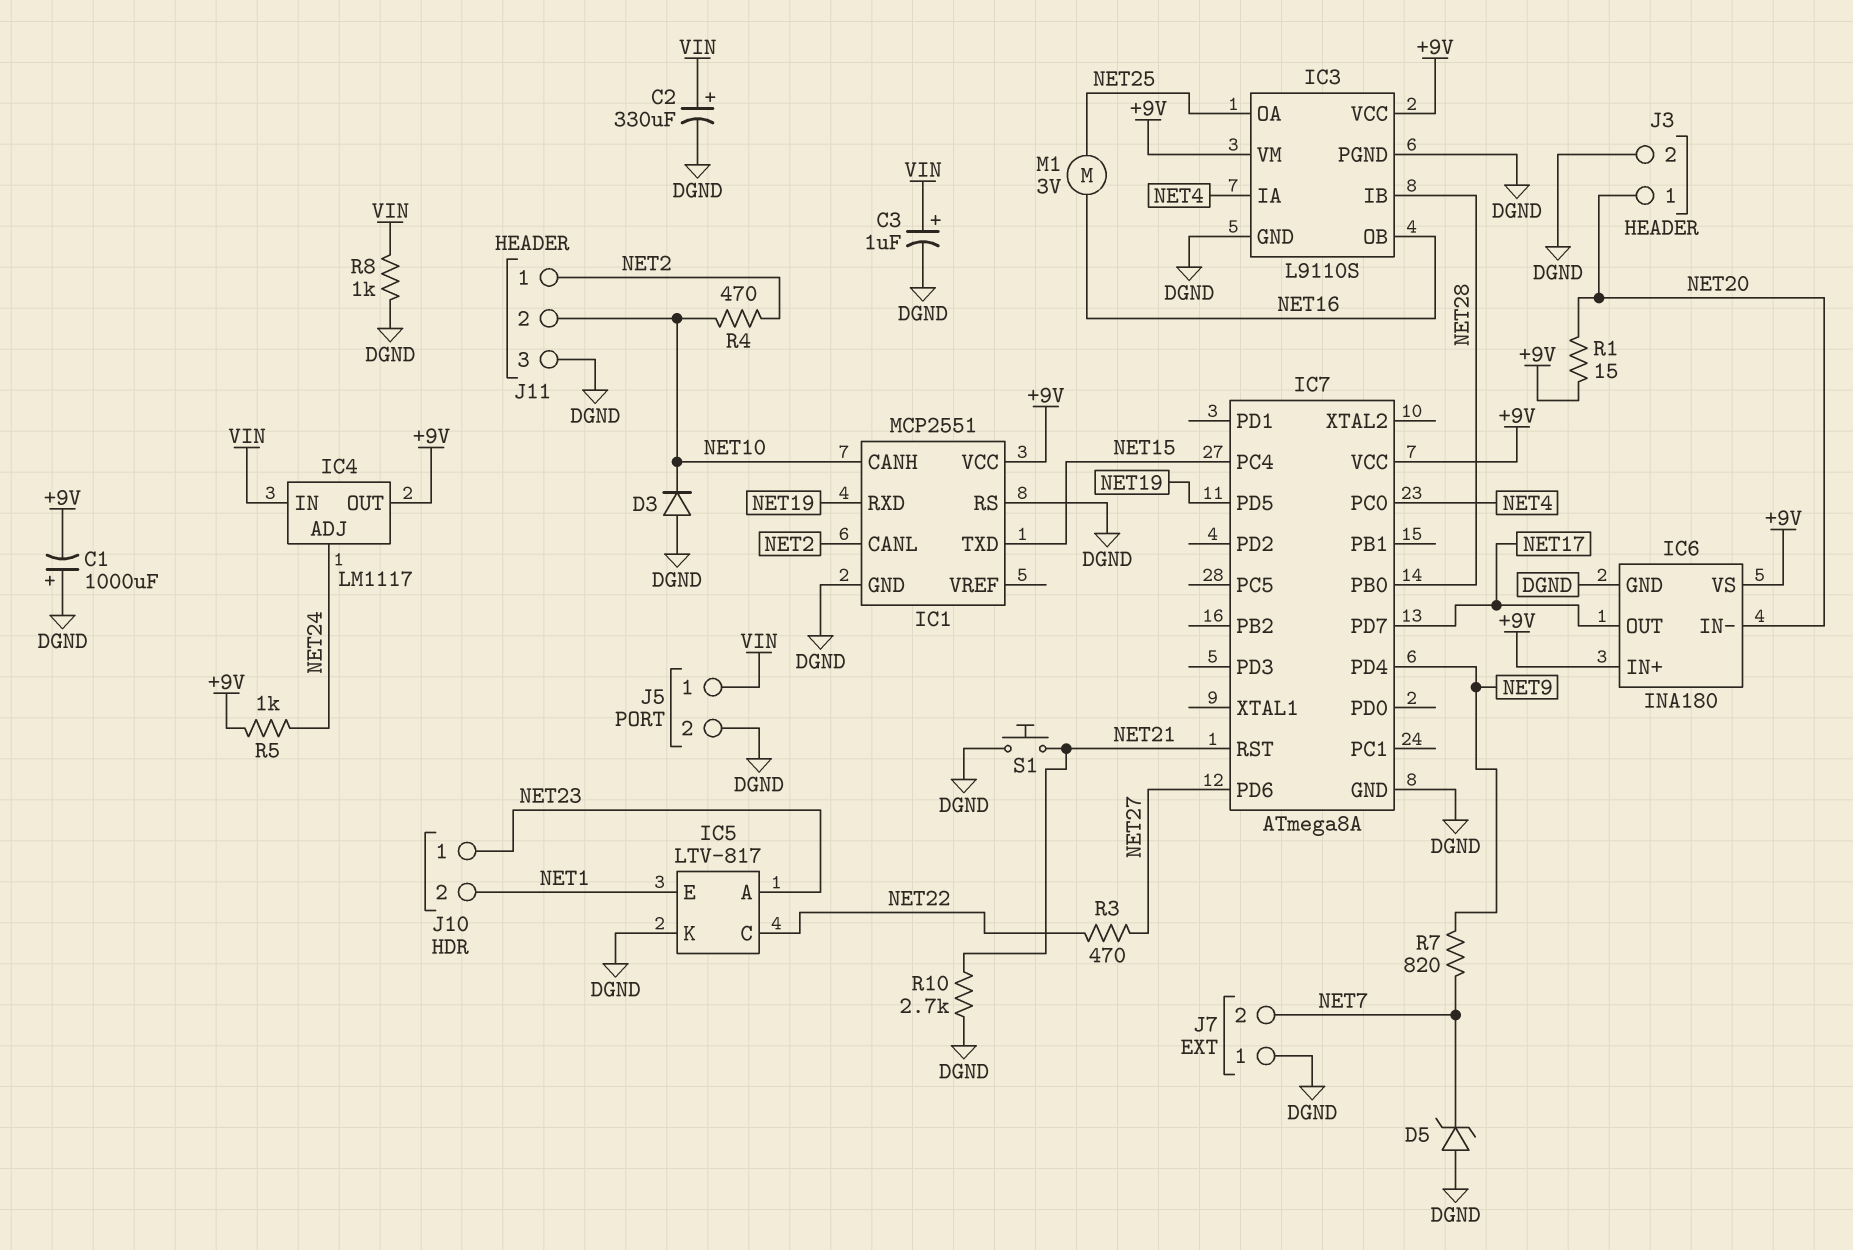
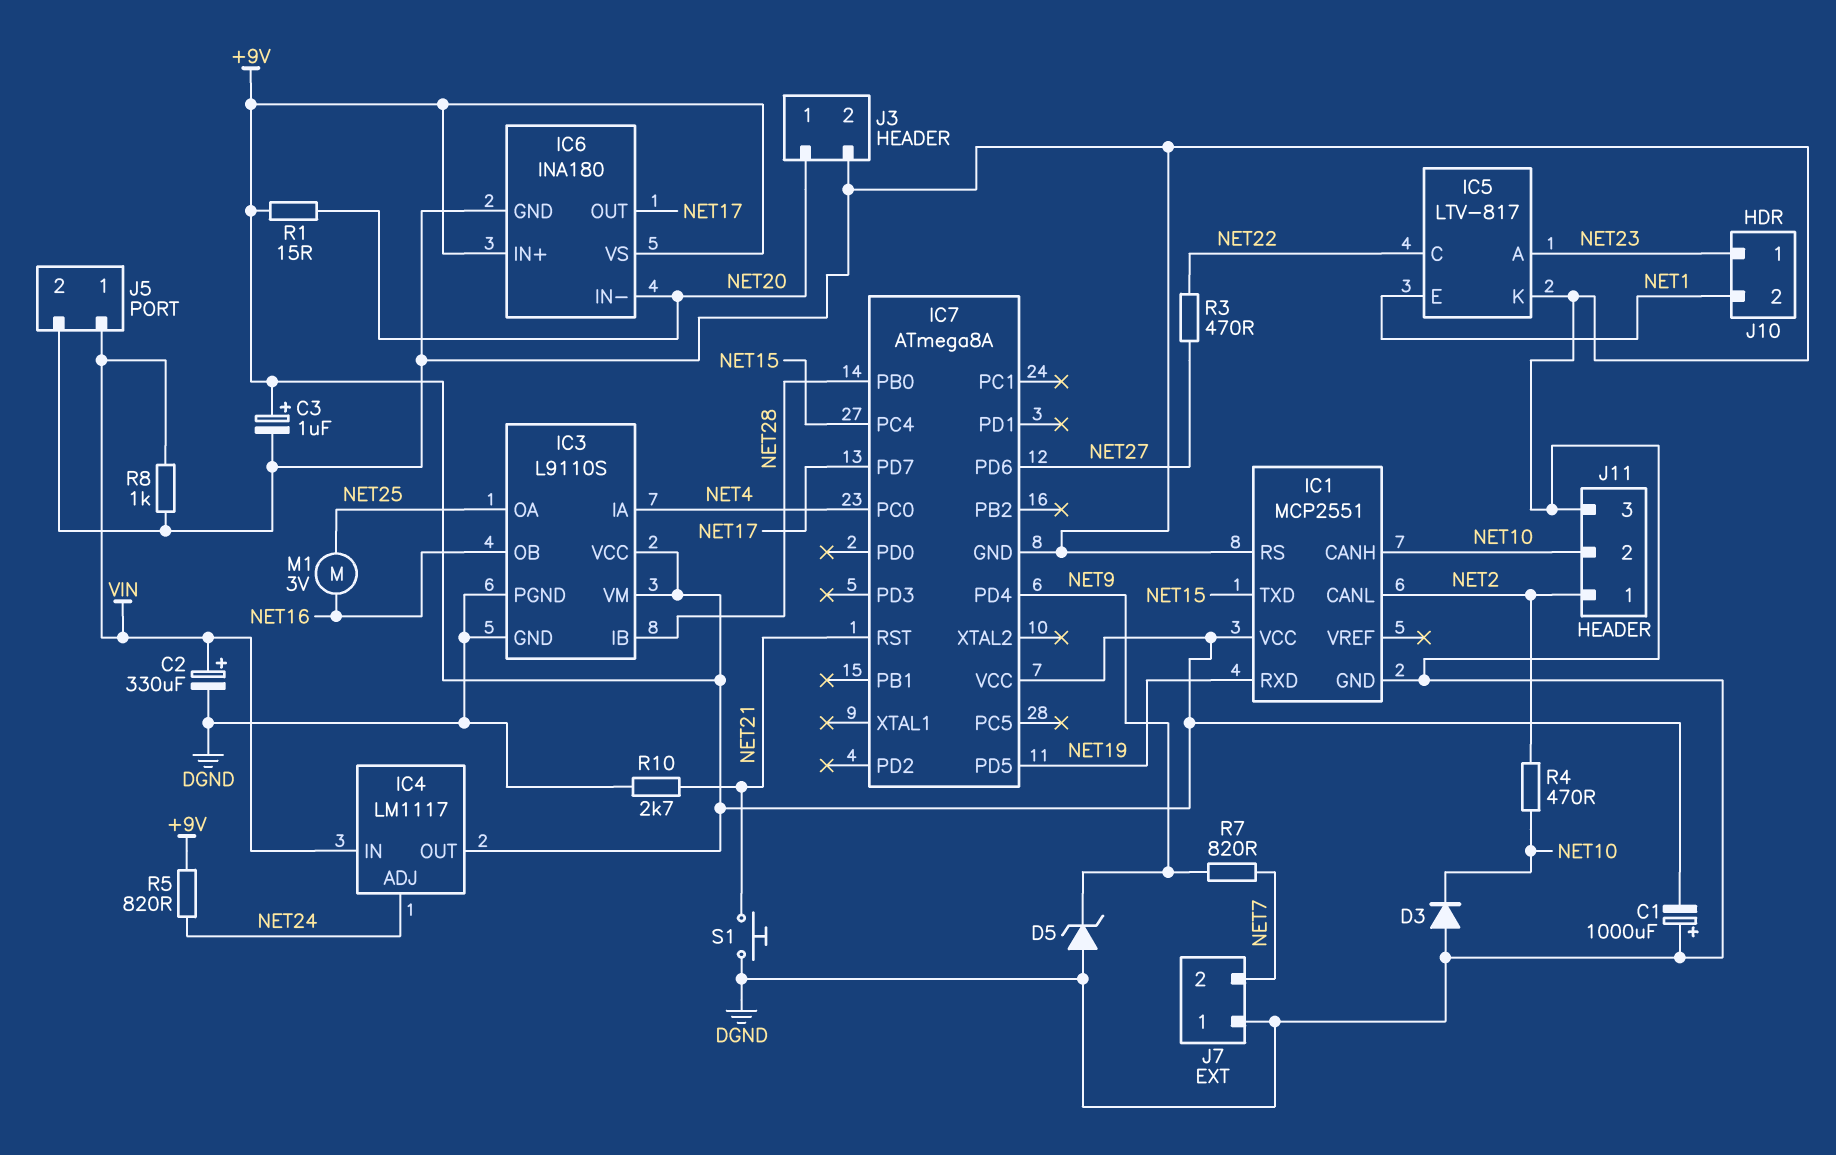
C3: 1uF (plus VIN, minus DGND) -> 1uF (plus +9V, minus DGND)
D5: zener (A DGND, K NET7) -> zener (A DGND, K NET9)
R5: 1k (+9V, NET24) -> 820 (+9V, NET24)

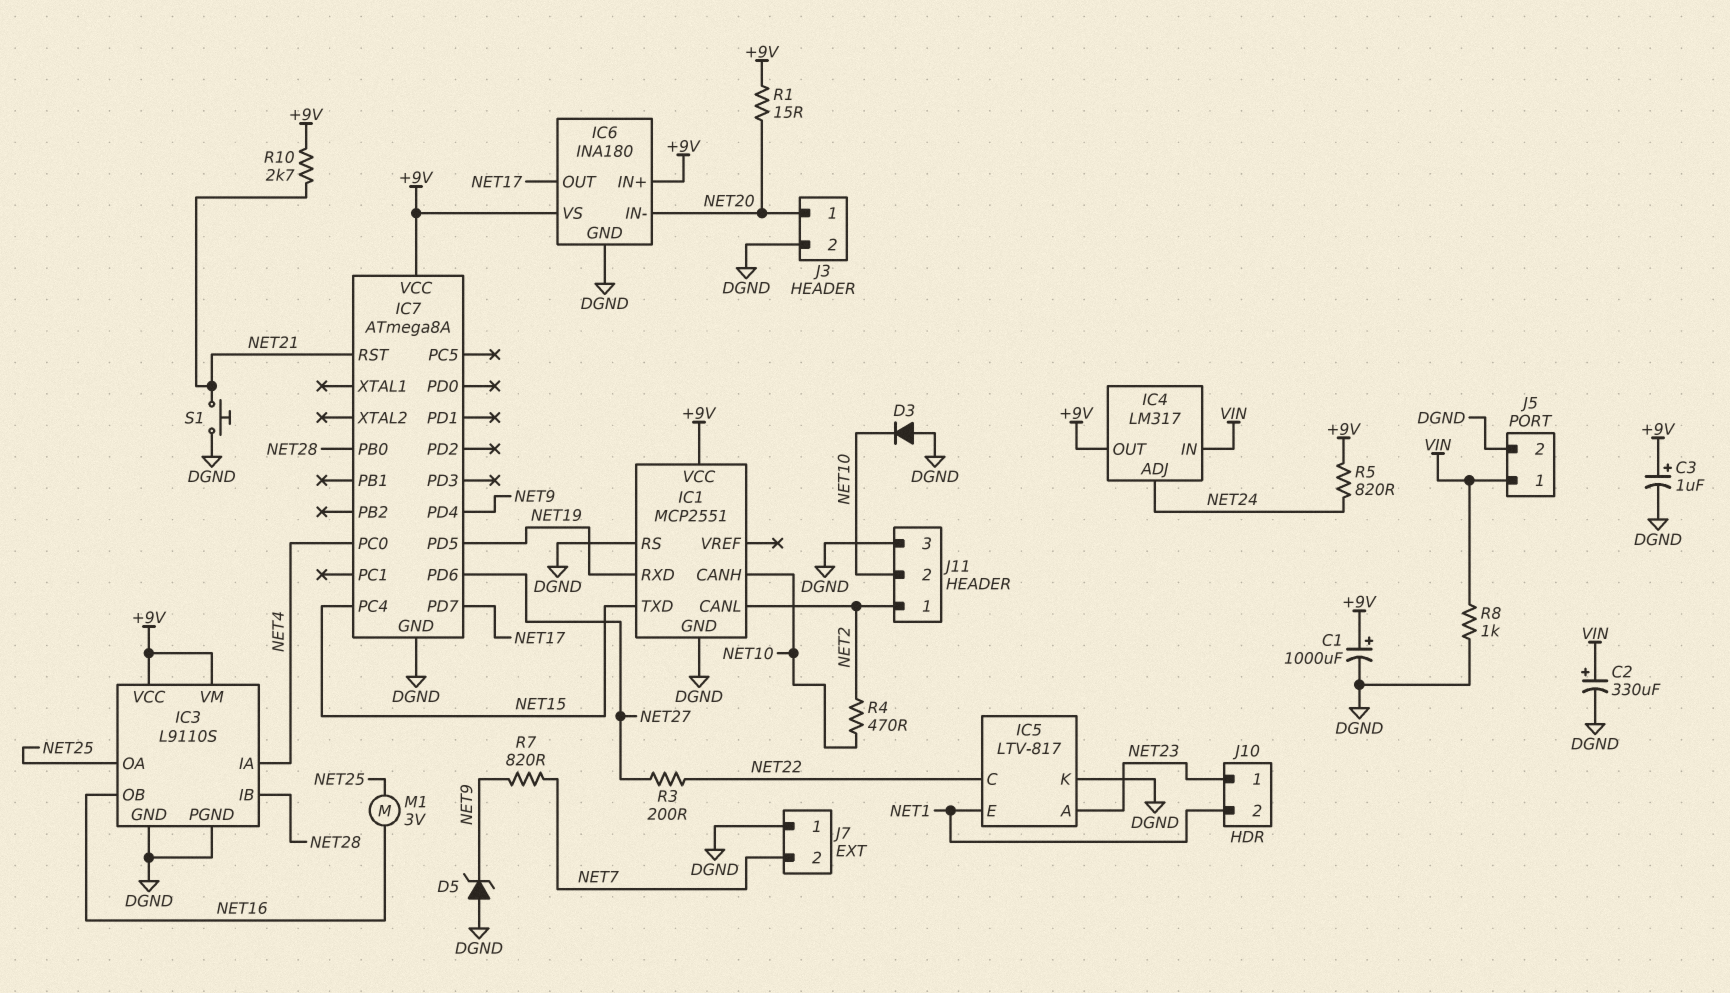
C1: 1000uF (plus DGND, minus +9V) -> 1000uF (plus +9V, minus DGND)
IC4: LM1117 -> LM317
R3: 470 (NET22, NET27) -> 200 (NET22, NET27)
R10: 2.7k (DGND, NET21) -> 2.7k (+9V, NET21)

